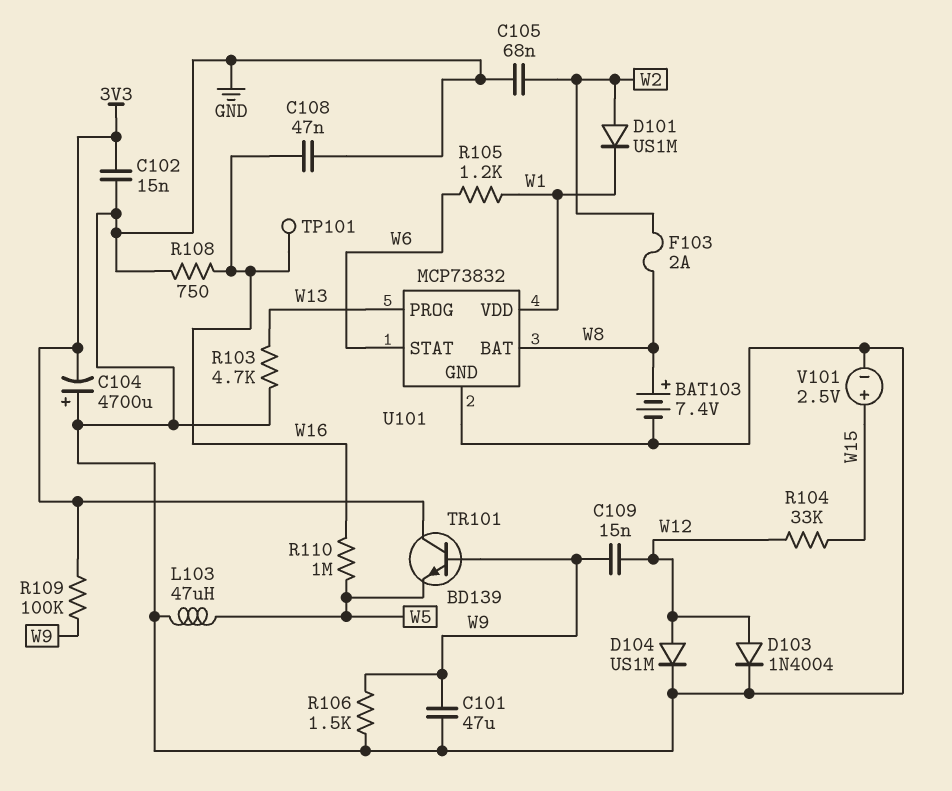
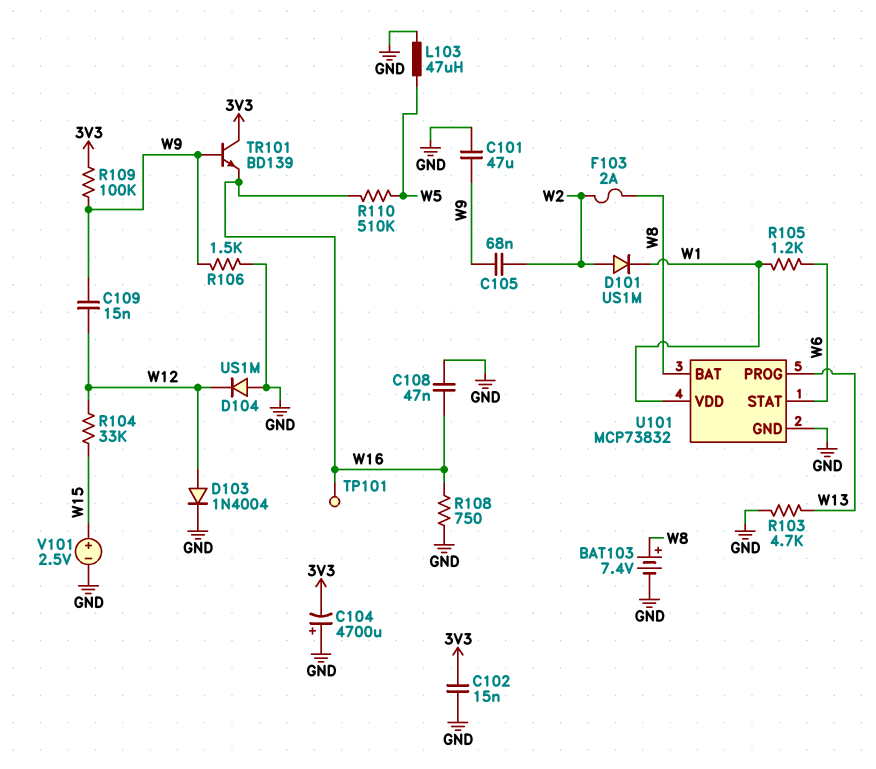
C105: 68nF (GND, W2) -> 68nF (W2, W9)
D104: diode US1M (A W12, K GND) -> diode US1M (A GND, K W12)
R110: 1M (W5, W16) -> 510k (W5, W16)
TR101: NPN BD139 (B W9, C 3V3, E W5) -> NPN BD139 (B W9, C 3V3, E W16)

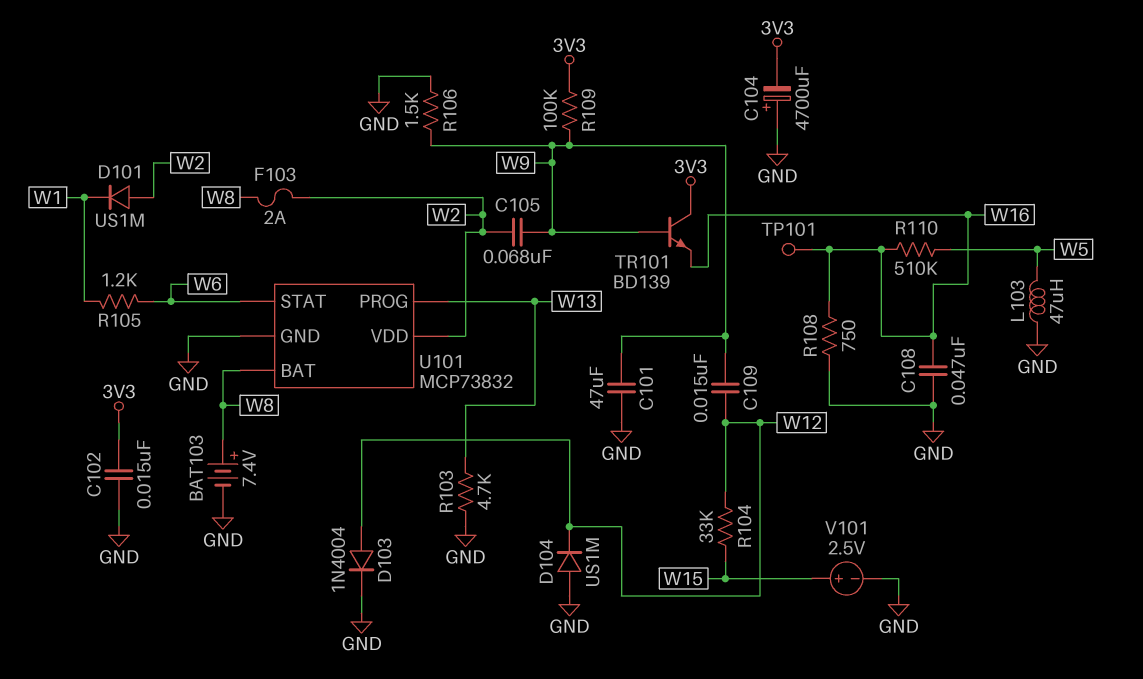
U101 pin VDD: W1 -> W2

